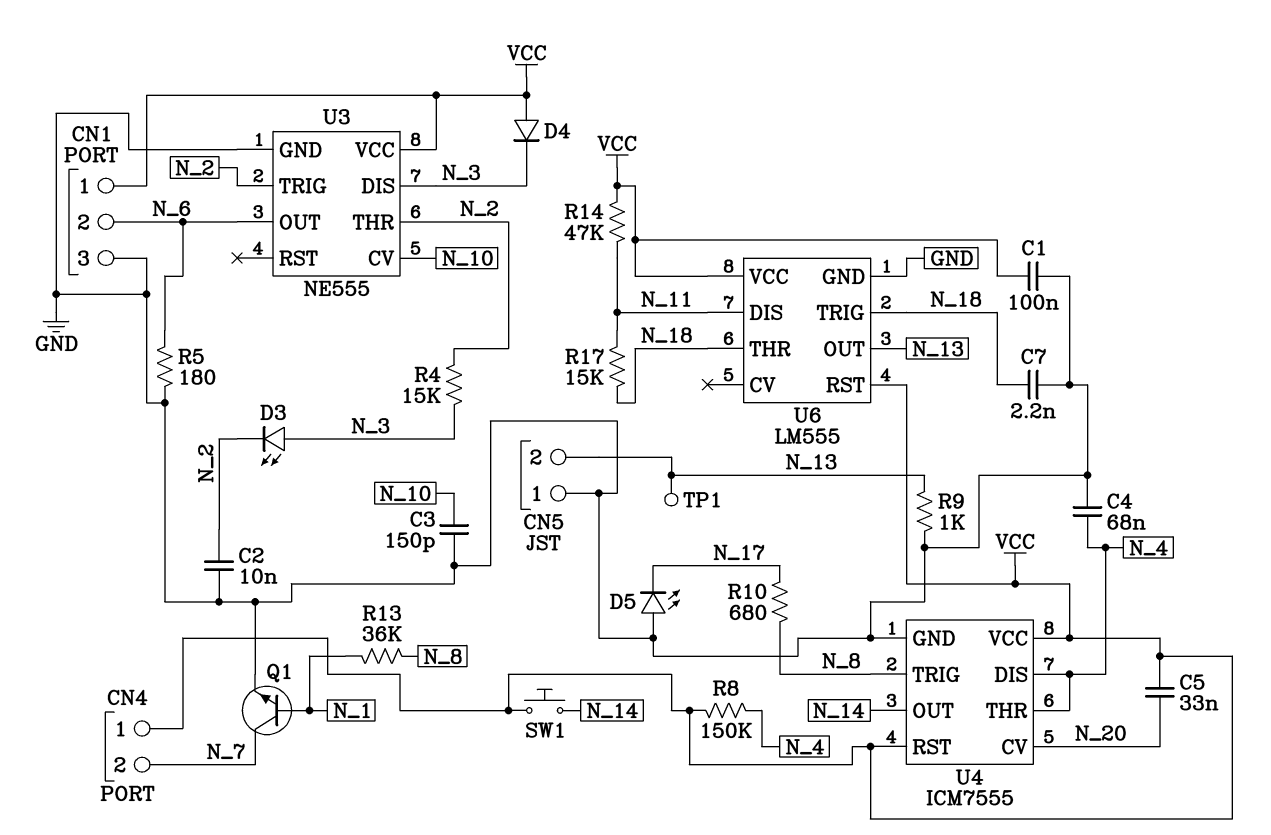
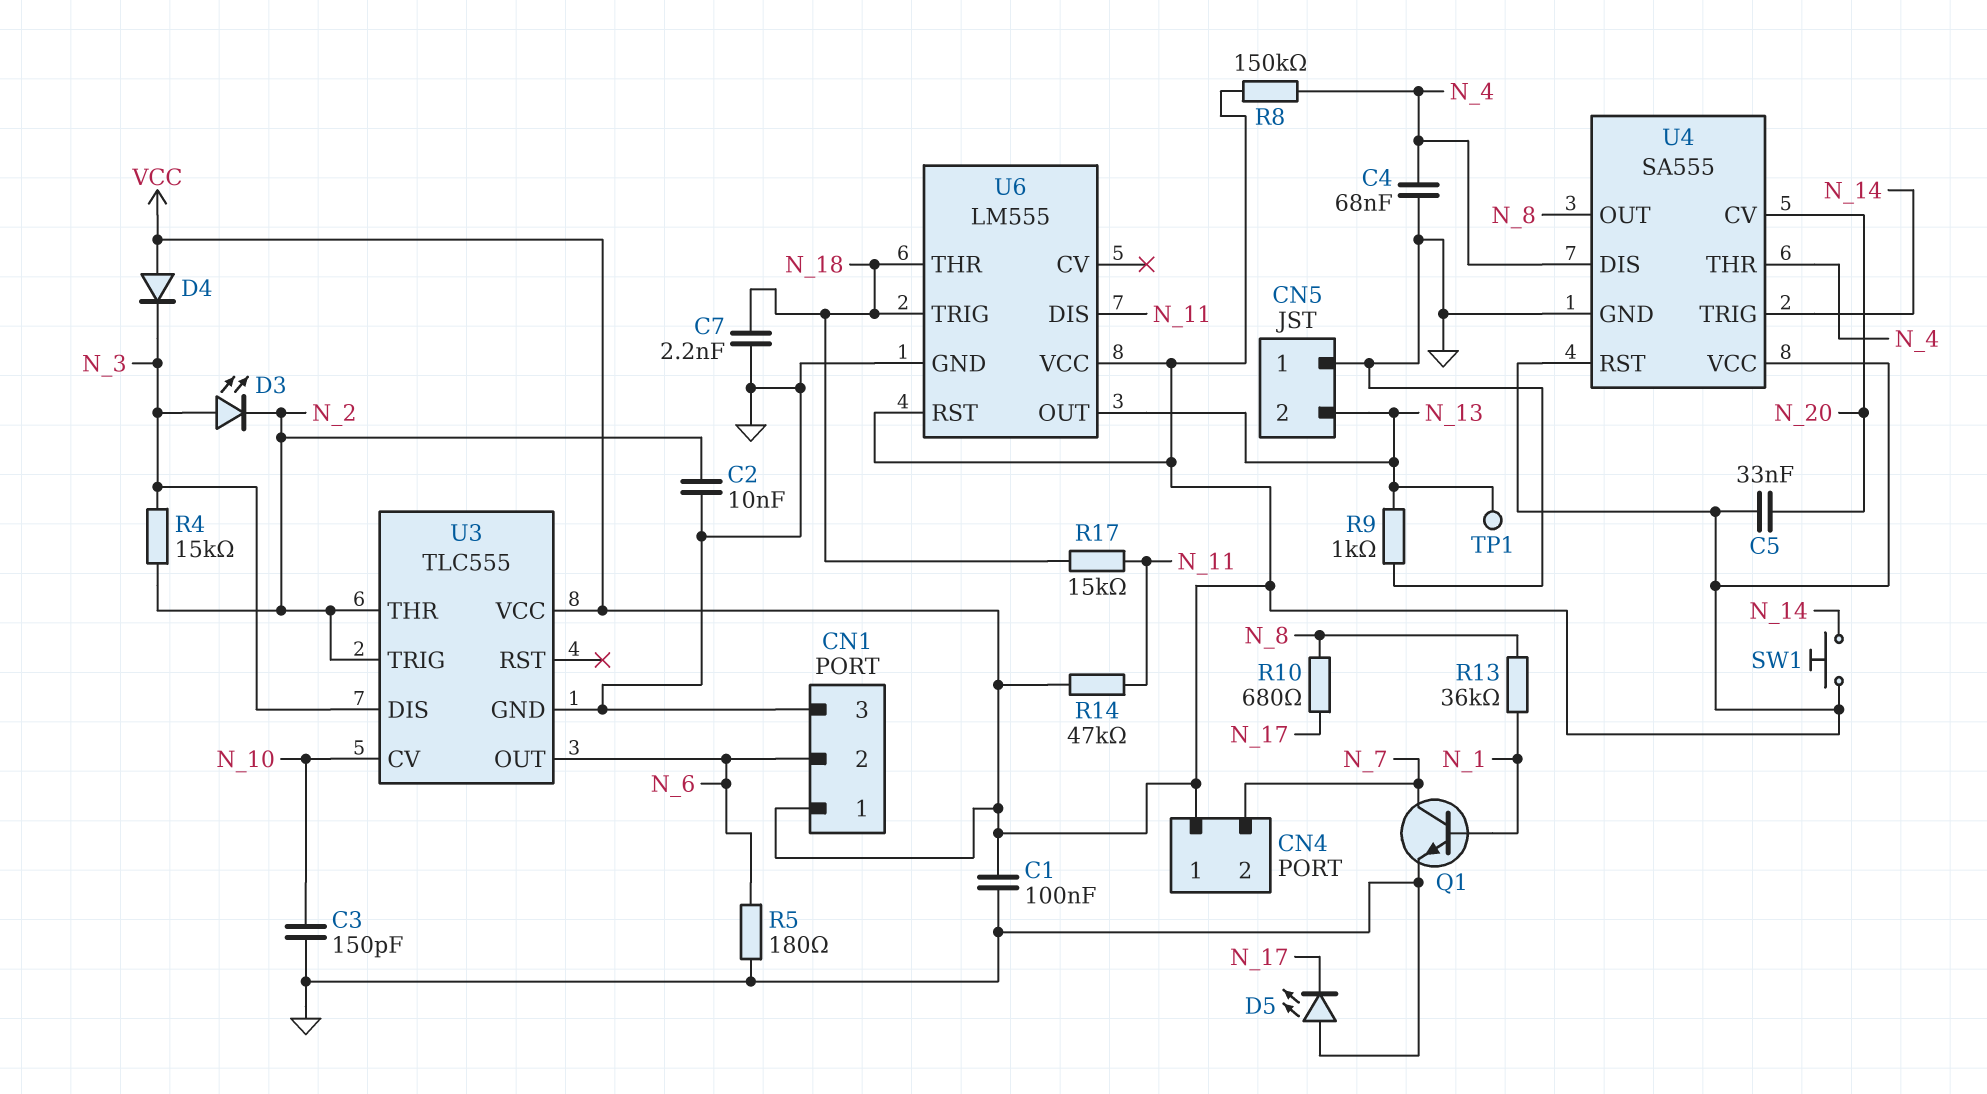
U3: NE555 -> TLC555
U4: ICM7555 -> SA555
U4 pin OUT: N_14 -> N_8
U4 pin TRIG: N_8 -> N_14

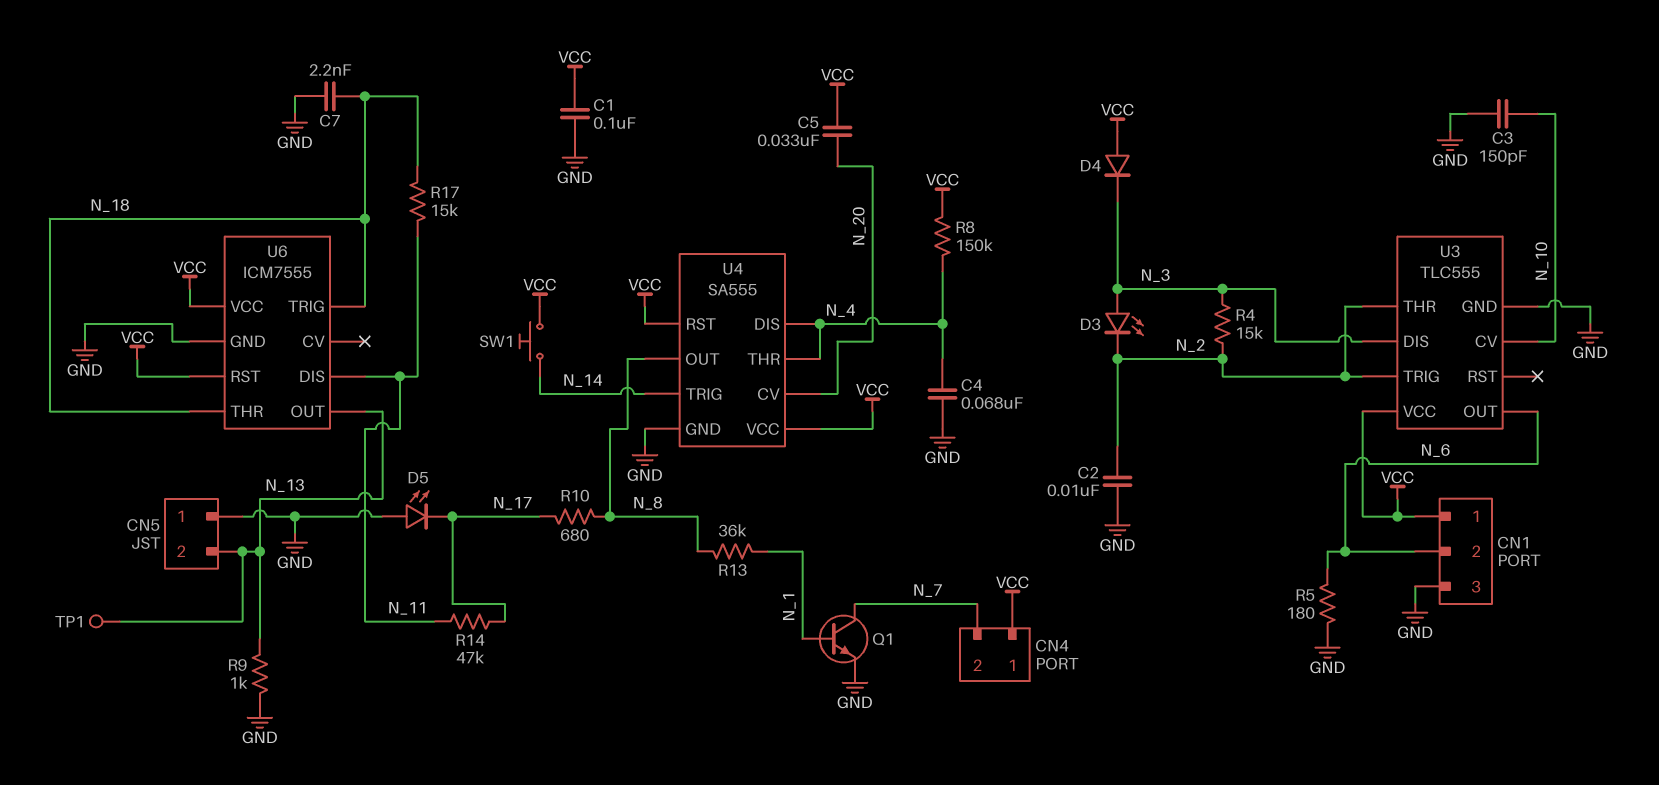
R14: 47k (N_11, VCC) -> 47k (N_11, N_17)
U6: LM555 -> ICM7555

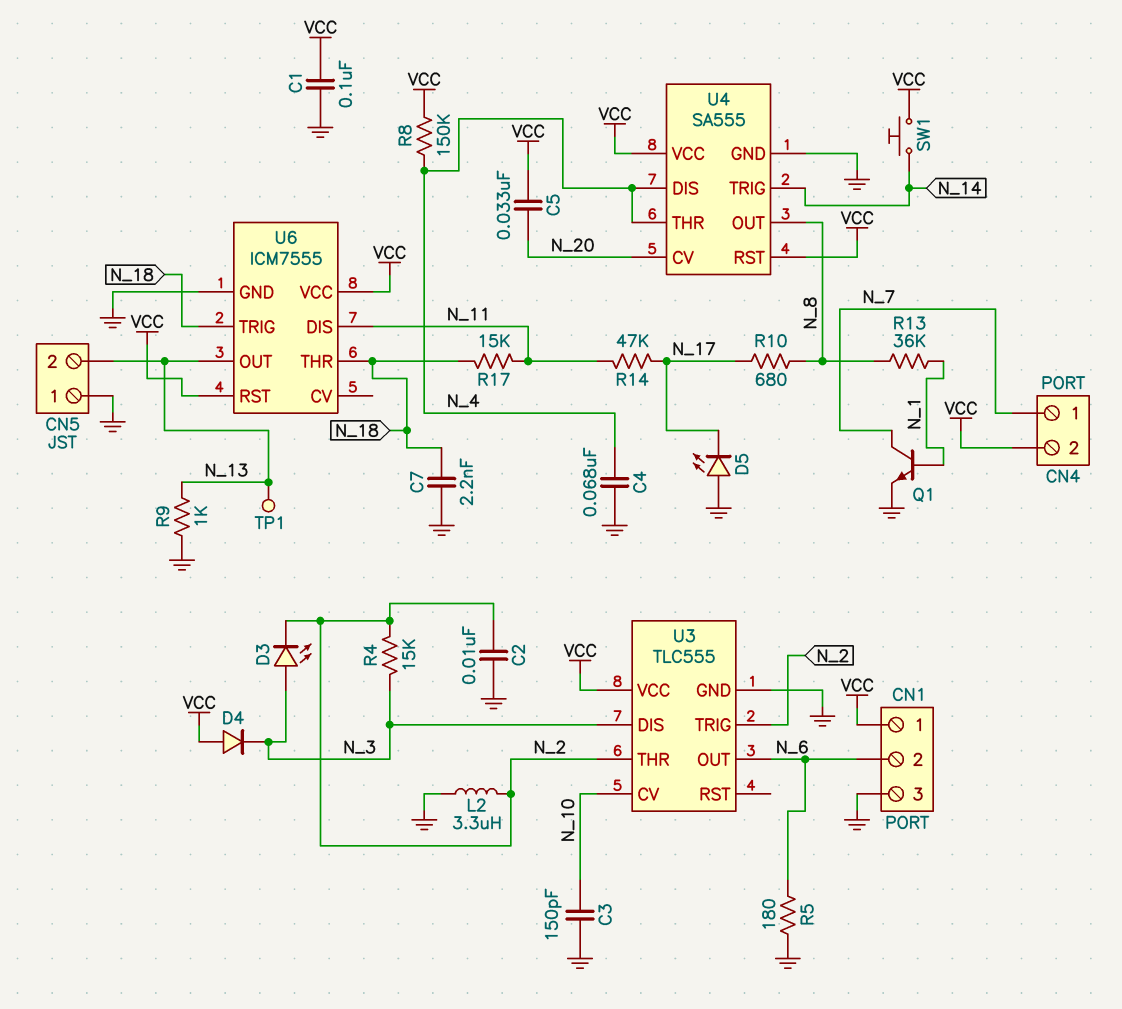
CN4 pin 1: VCC -> N_7
CN4 pin 2: N_7 -> VCC
L2: none -> 3.3uH (GND, N_2)

